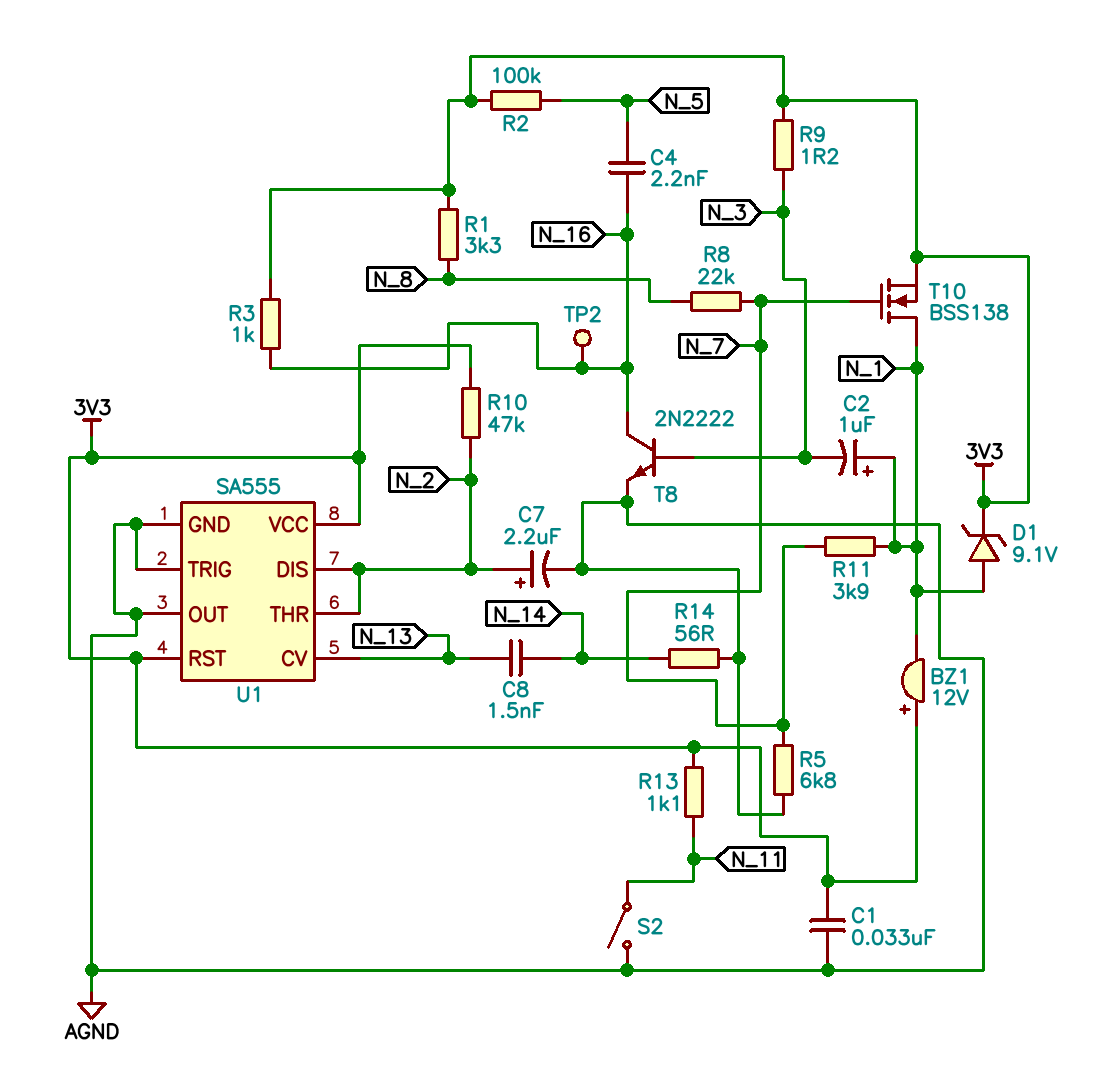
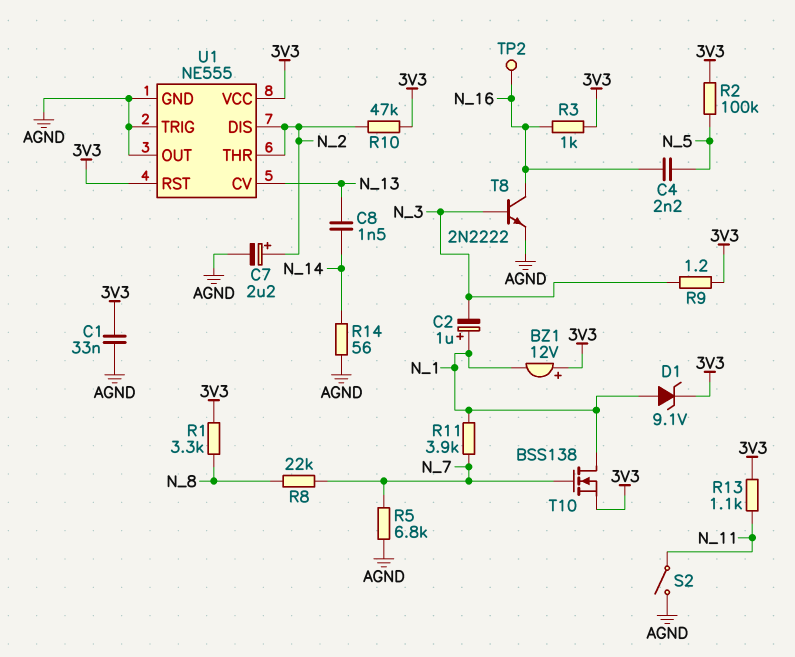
U1: SA555 -> NE555

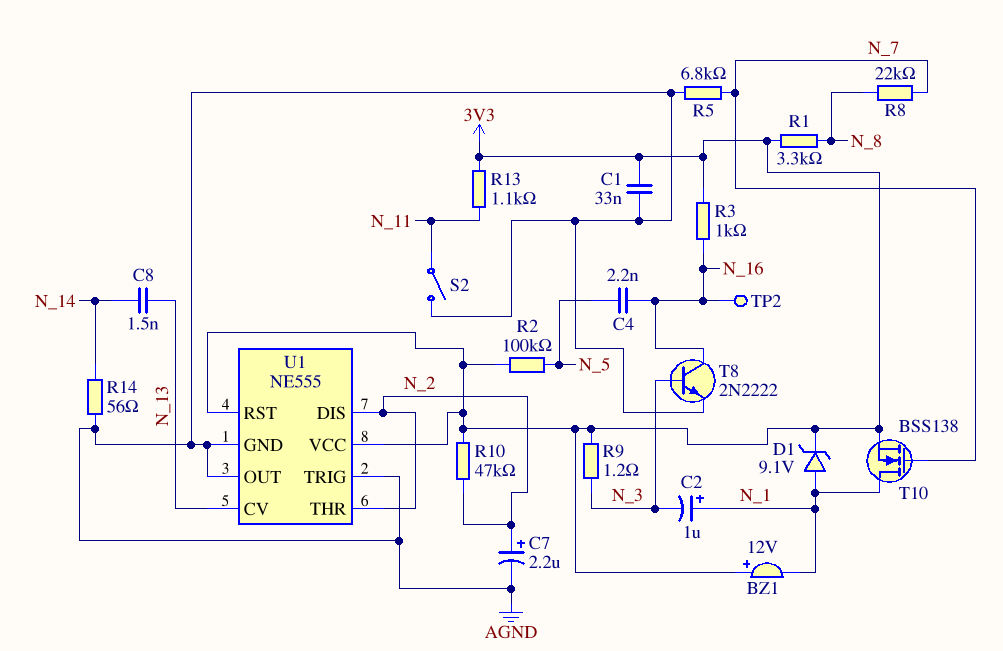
R11: 3.9k (N_1, N_7) -> none

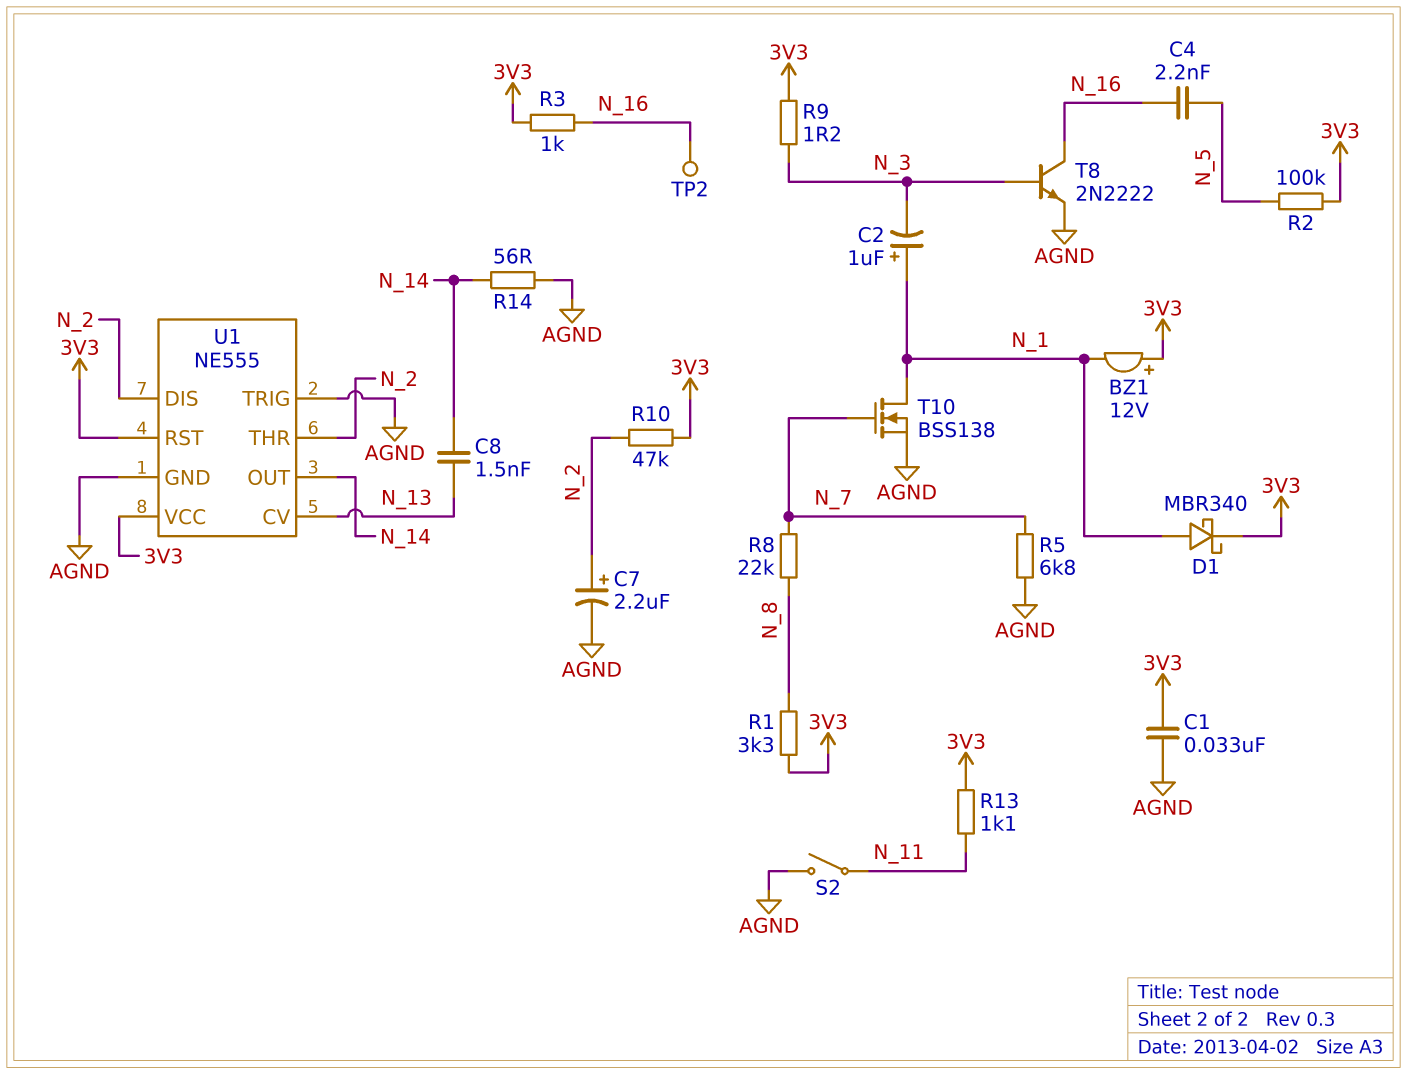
D1: zener 9.1V (A N_1, K 3V3) -> schottky MBR340 (A N_1, K 3V3)
T10: NMOS BSS138 (G N_7, D N_1, S 3V3) -> NMOS BSS138 (G N_7, D N_1, S AGND)
U1 pin OUT: AGND -> N_14

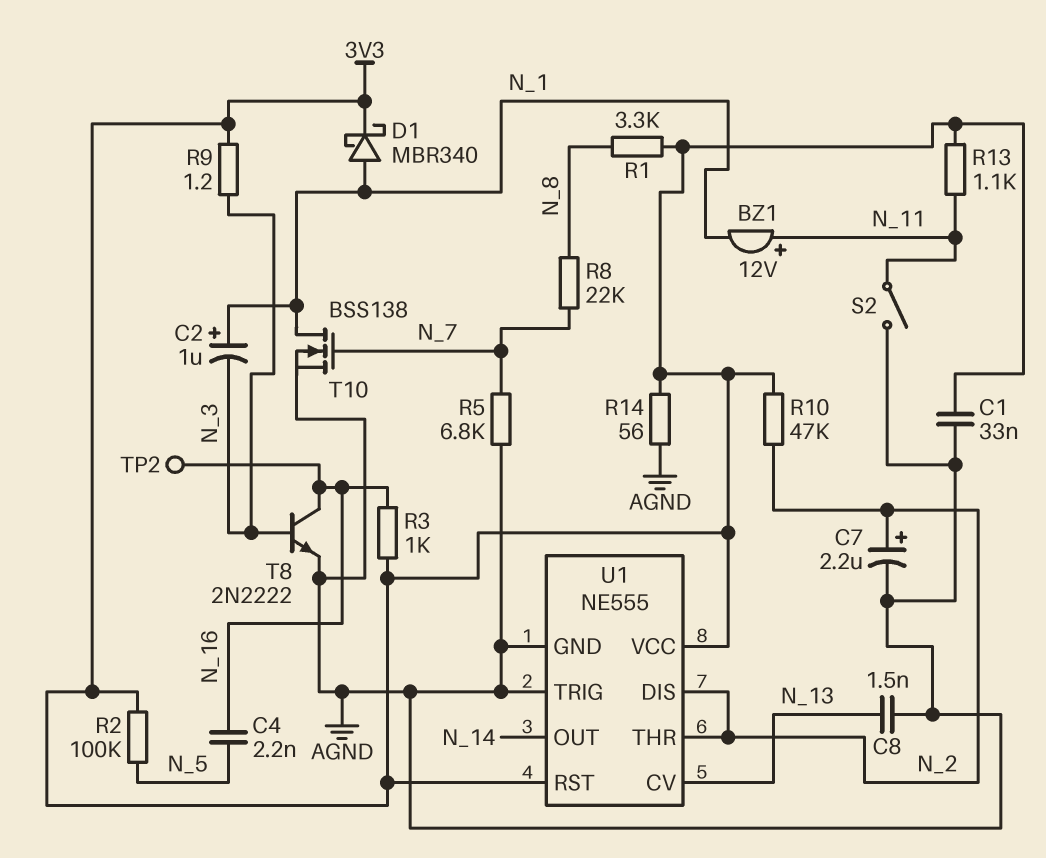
BZ1: buzzer 12V (plus 3V3, minus N_1) -> buzzer 12V (plus N_11, minus N_1)
C8: 1.5nF (N_13, N_14) -> 1.5nF (AGND, N_13)
R14: 56 (AGND, N_14) -> 56 (3V3, AGND)

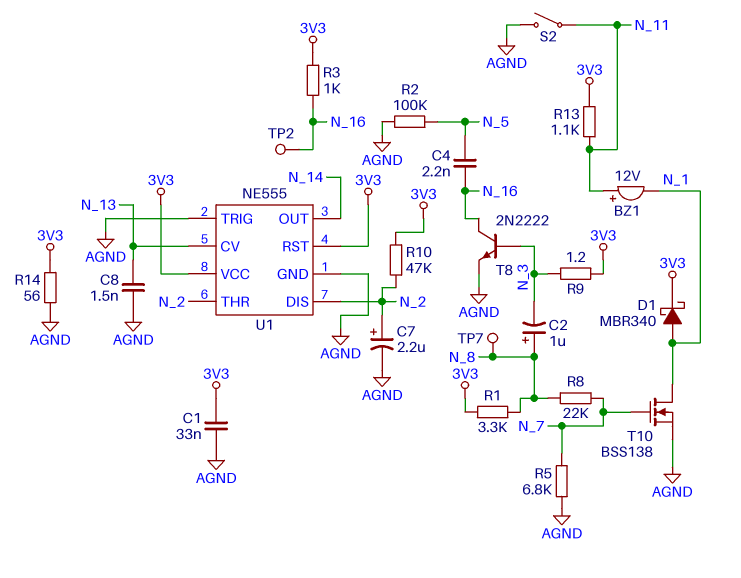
C2: 1uF (plus N_1, minus N_3) -> 1uF (plus N_8, minus N_3)
R2: 100k (3V3, N_5) -> 100k (AGND, N_5)
TP7: none -> test point (N_8)

